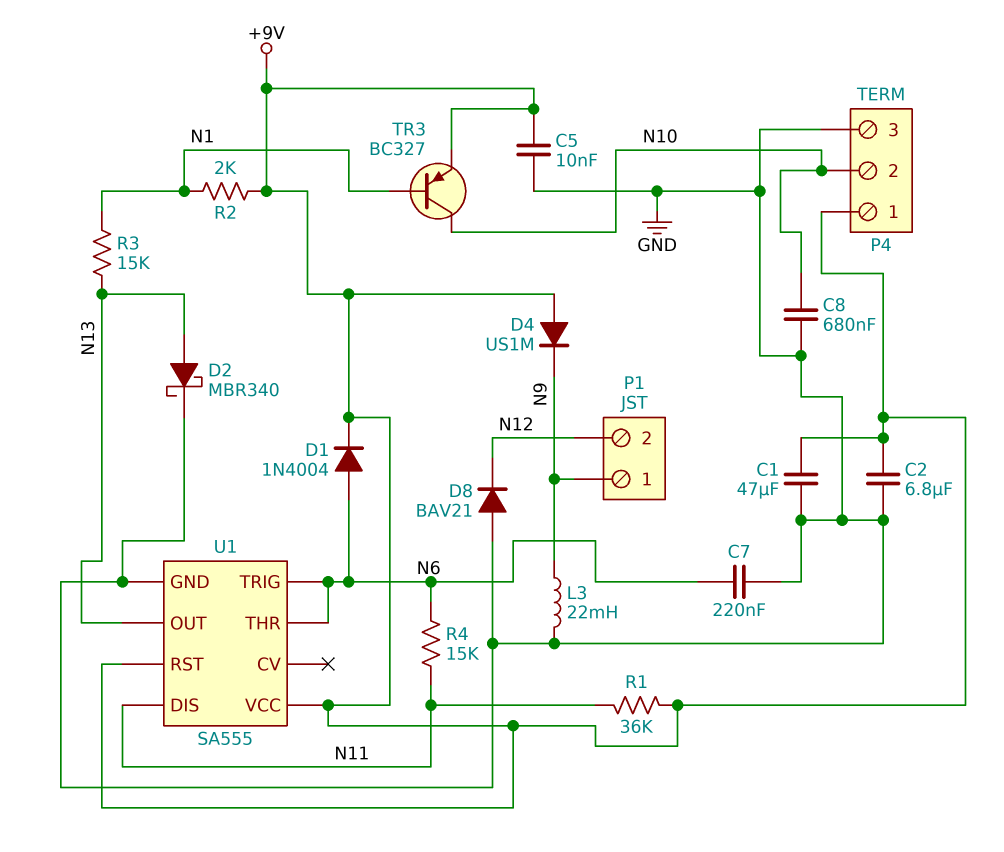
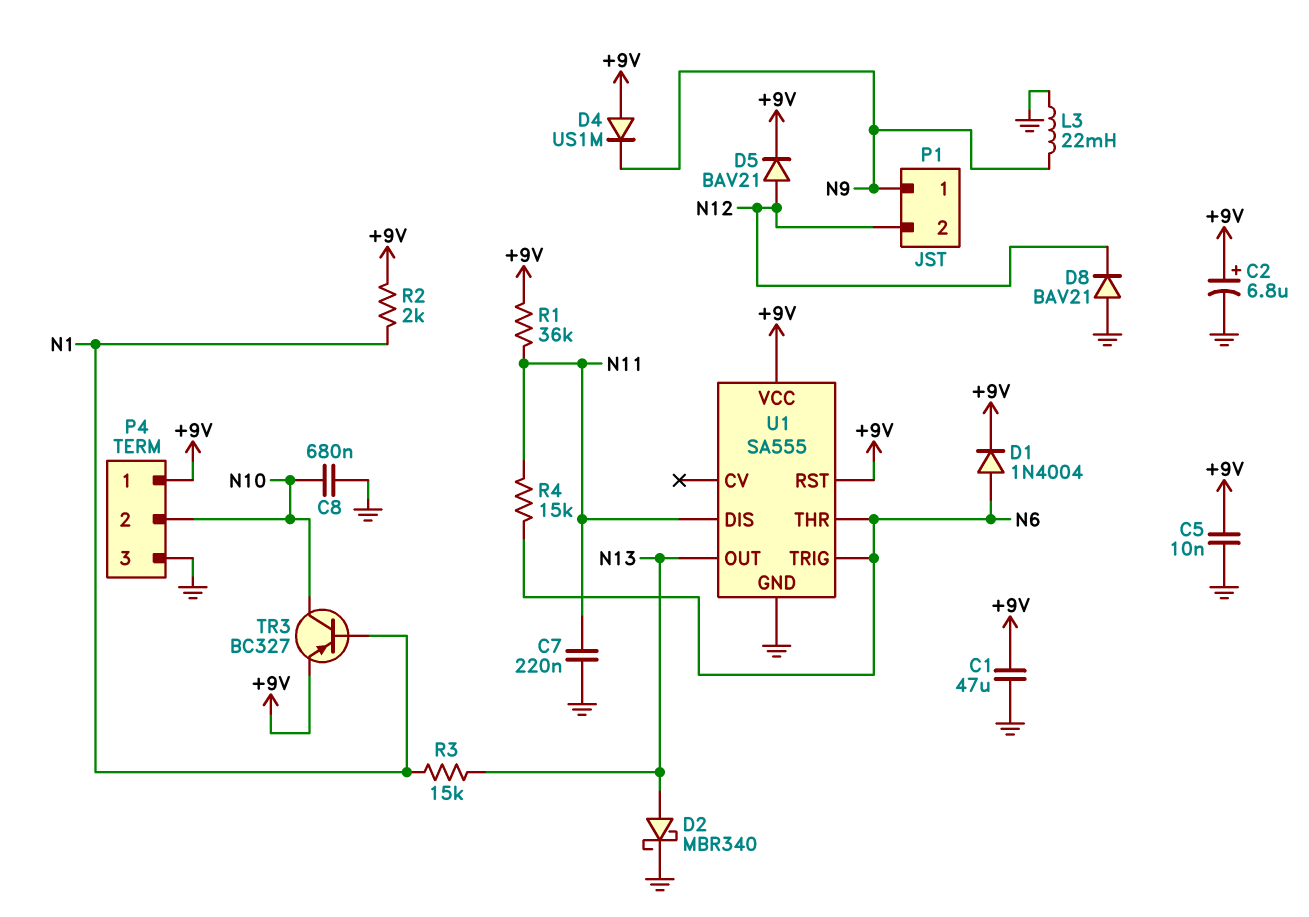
C2: 6.8uF (+9V, GND) -> 6.8uF (plus +9V, minus GND)
C7: 220nF (GND, N6) -> 220nF (GND, N11)
D5: none -> diode BAV21 (A N12, K +9V)

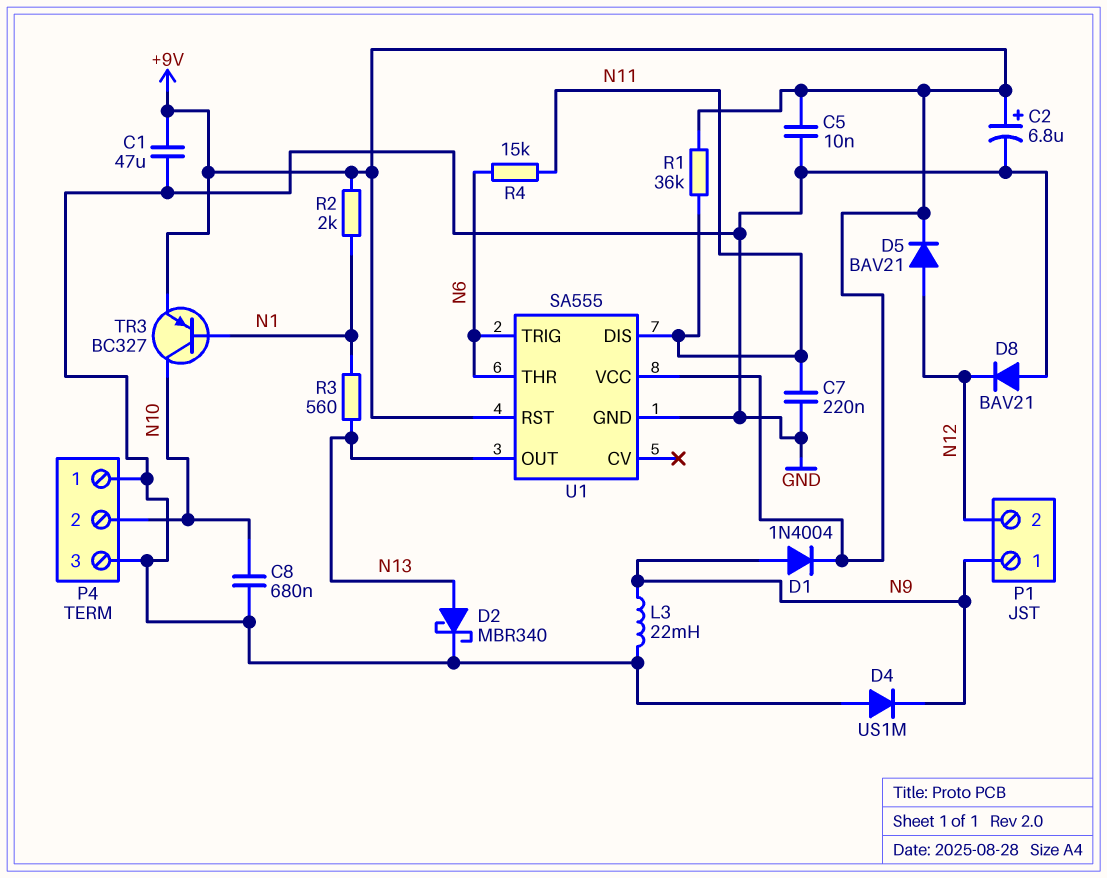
D1: diode 1N4004 (A N6, K +9V) -> diode 1N4004 (A N9, K +9V)
D4: diode US1M (A +9V, K N9) -> diode US1M (A GND, K N9)
P4 pin 1: +9V -> GND
R3: 15k (N1, N13) -> 560 (N1, N13)

